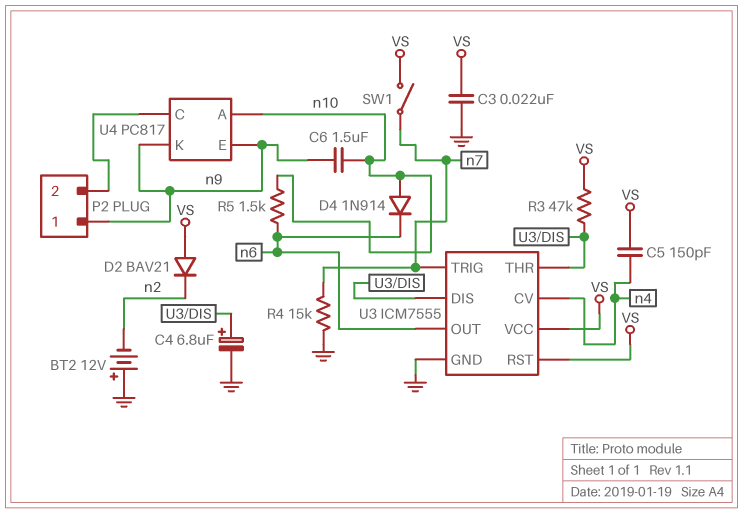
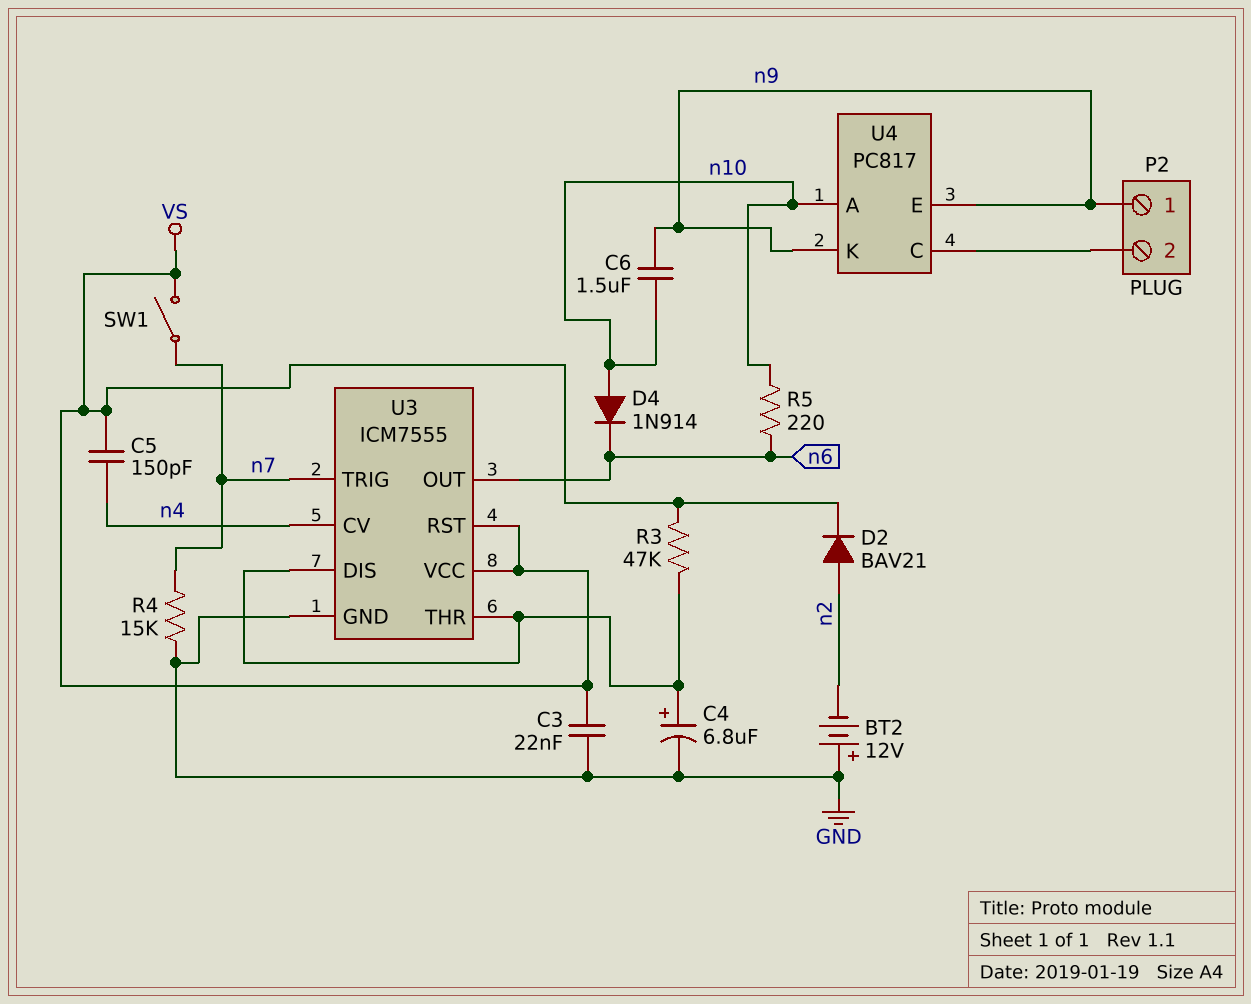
D2: diode BAV21 (A VS, K n2) -> diode BAV21 (A n2, K VS)
R5: 1.5k (n6, n10) -> 220 (n6, n10)

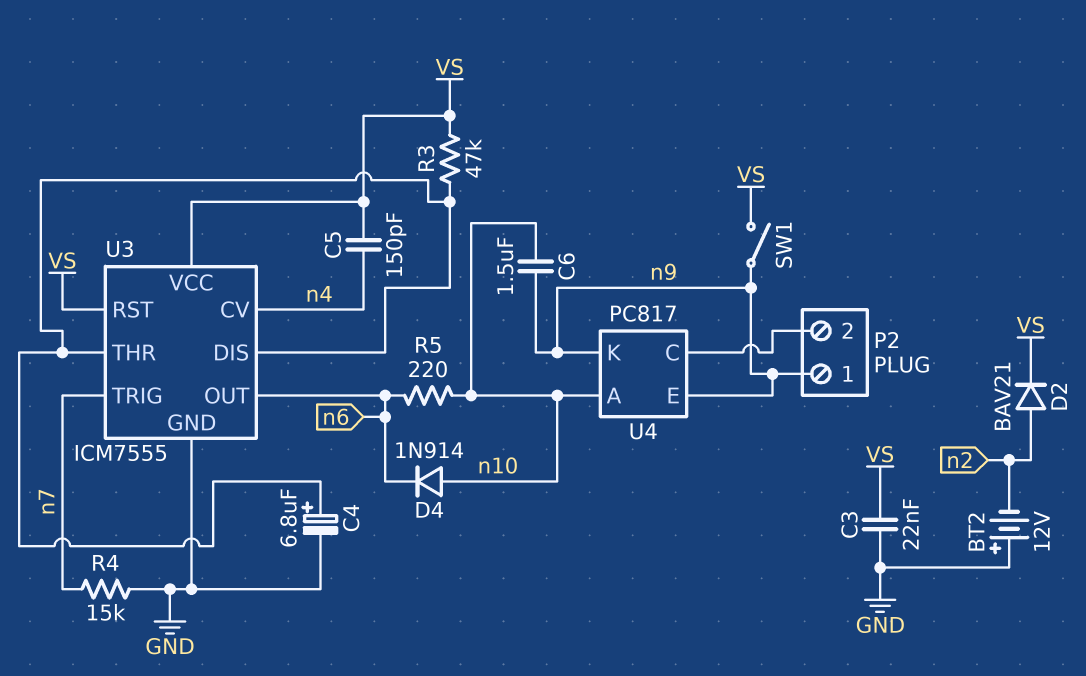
SW1: switch (VS, n7) -> switch (VS, n9)

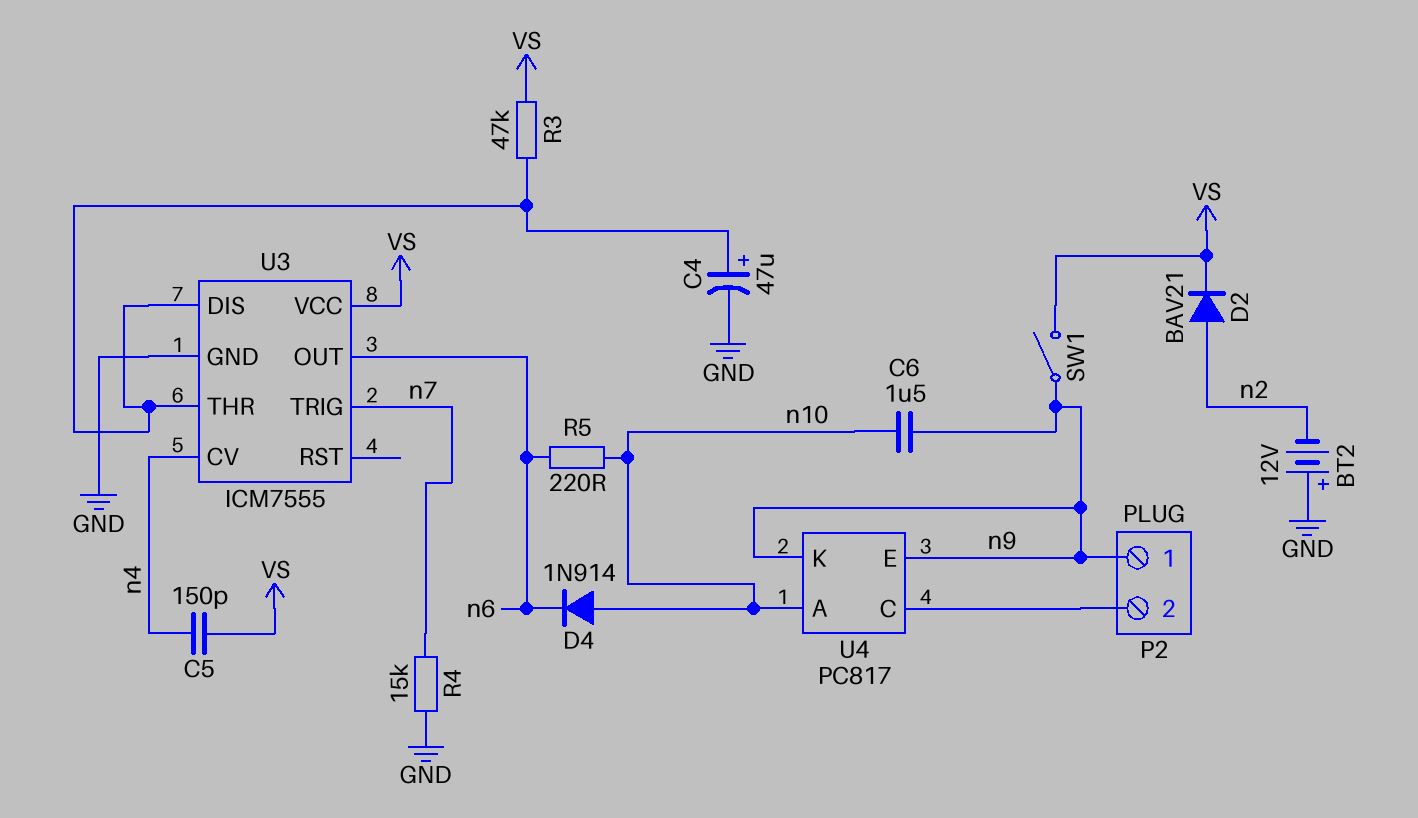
C3: 22nF (GND, VS) -> none
C4: 6.8uF (plus U3/DIS, minus GND) -> 47uF (plus U3/DIS, minus GND)
U3 pin RST: VS -> none

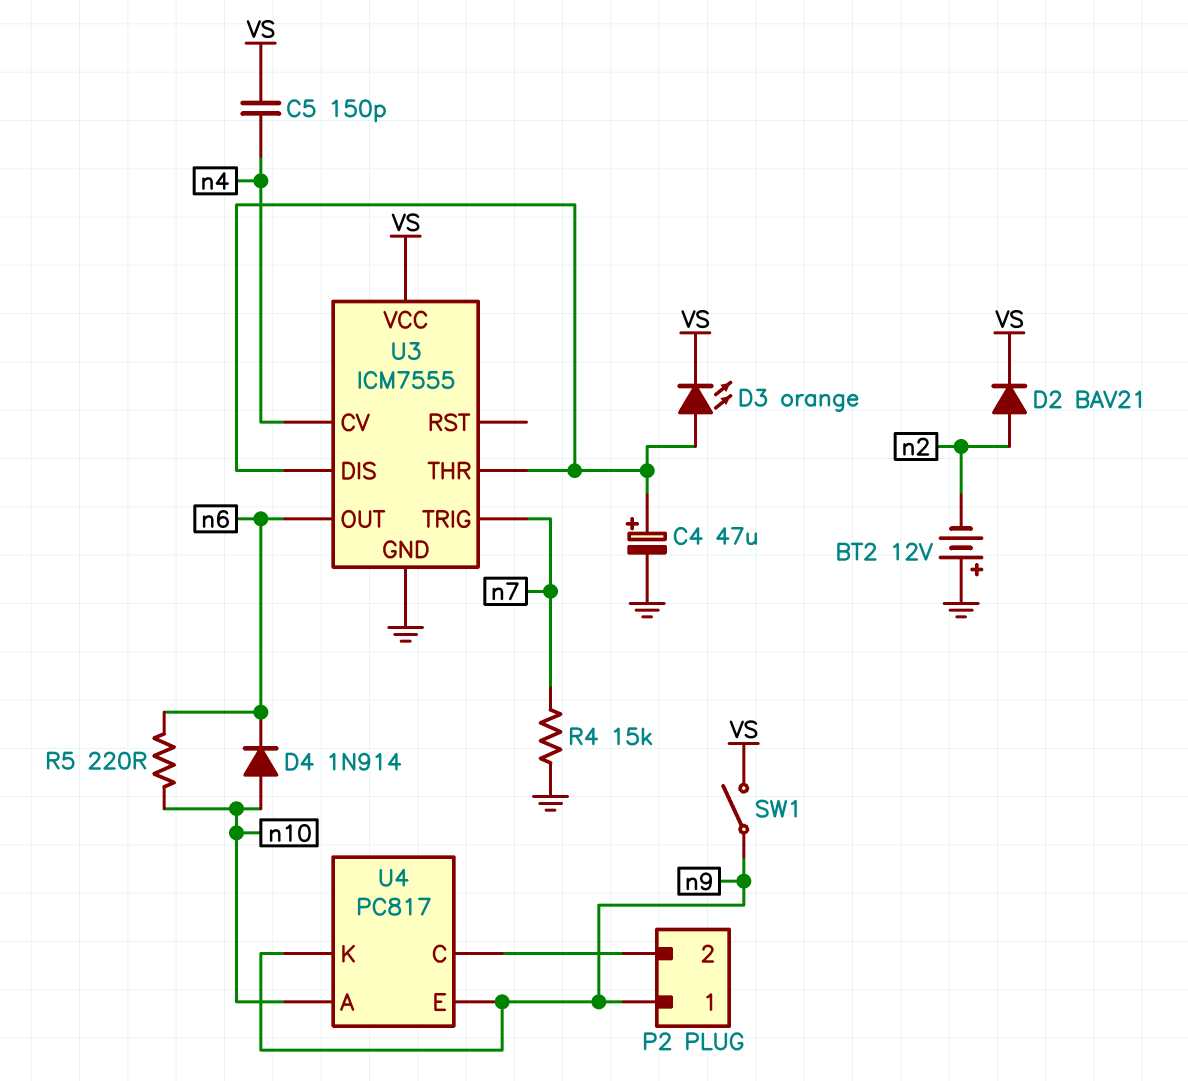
C6: 1.5uF (n9, n10) -> none
D3: none -> LED orange (A U3/DIS, K VS)
R3: 47k (U3/DIS, VS) -> none

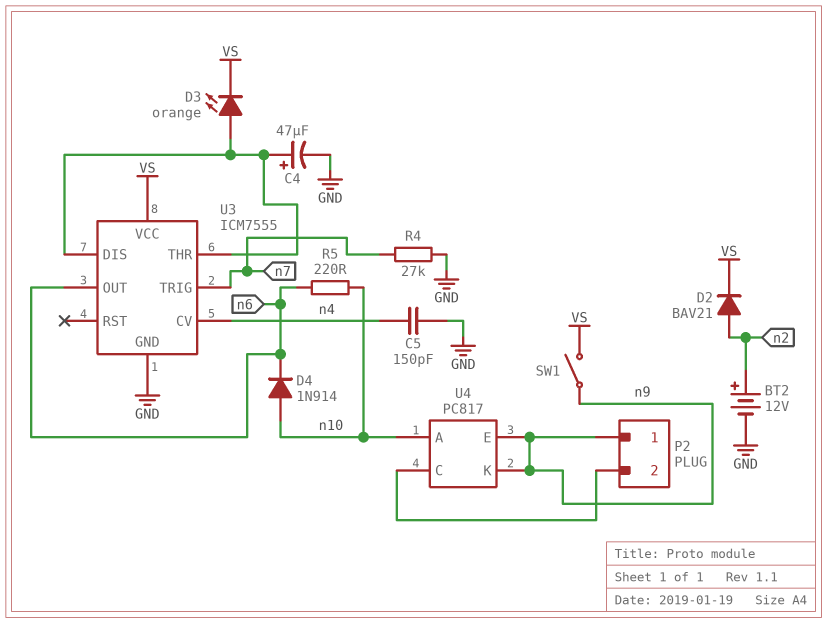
BT2: 12V (plus GND, minus n2) -> 12V (plus n2, minus GND)
C5: 150pF (VS, n4) -> 150pF (GND, n4)
R4: 15k (GND, n7) -> 27k (GND, n7)

